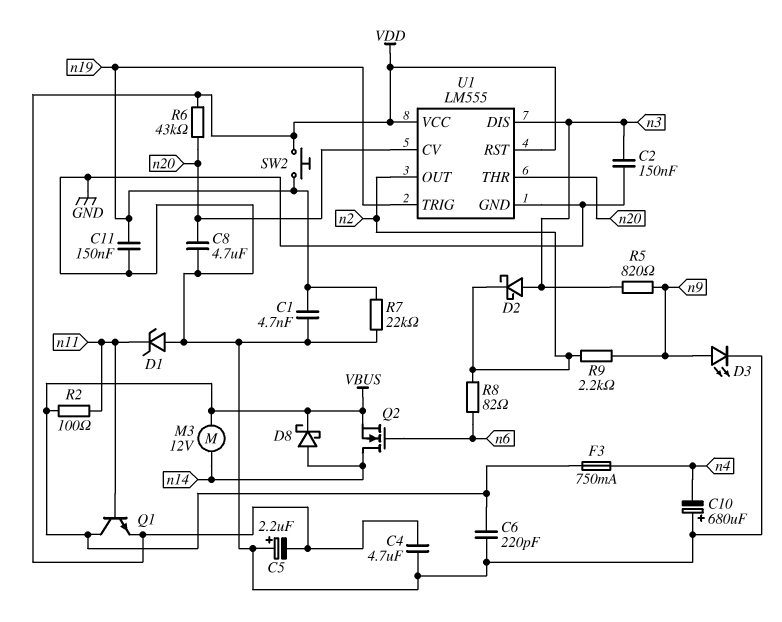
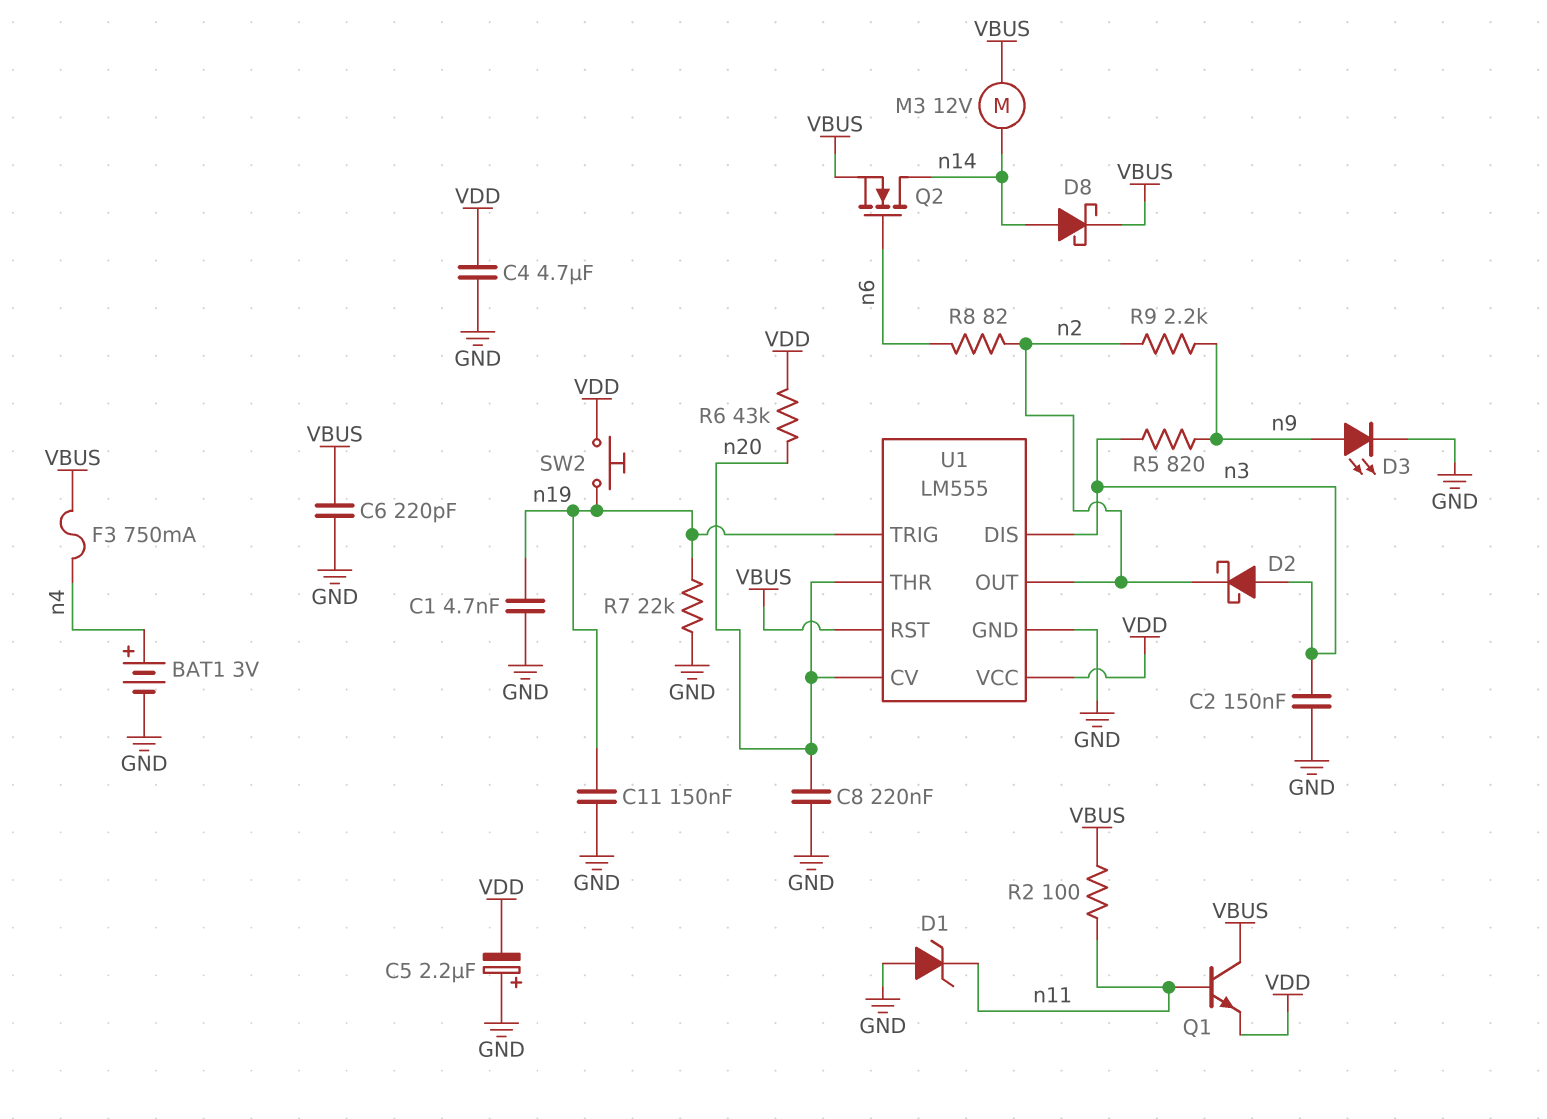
BAT1: none -> 3V (plus n4, minus GND)
C8: 4.7uF (GND, n20) -> 220nF (GND, n20)
C10: 680uF (plus GND, minus n4) -> none
U1 pin RST: VDD -> VBUS

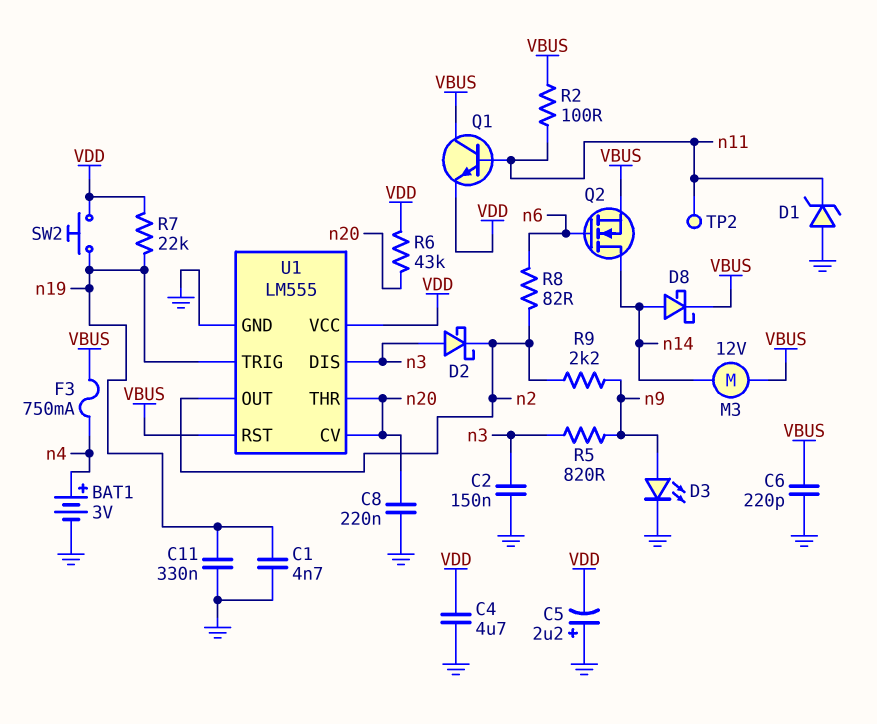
C11: 150nF (GND, n19) -> 330nF (GND, n19)
R7: 22k (GND, n19) -> 22k (VDD, n19)
TP2: none -> test point (n11)

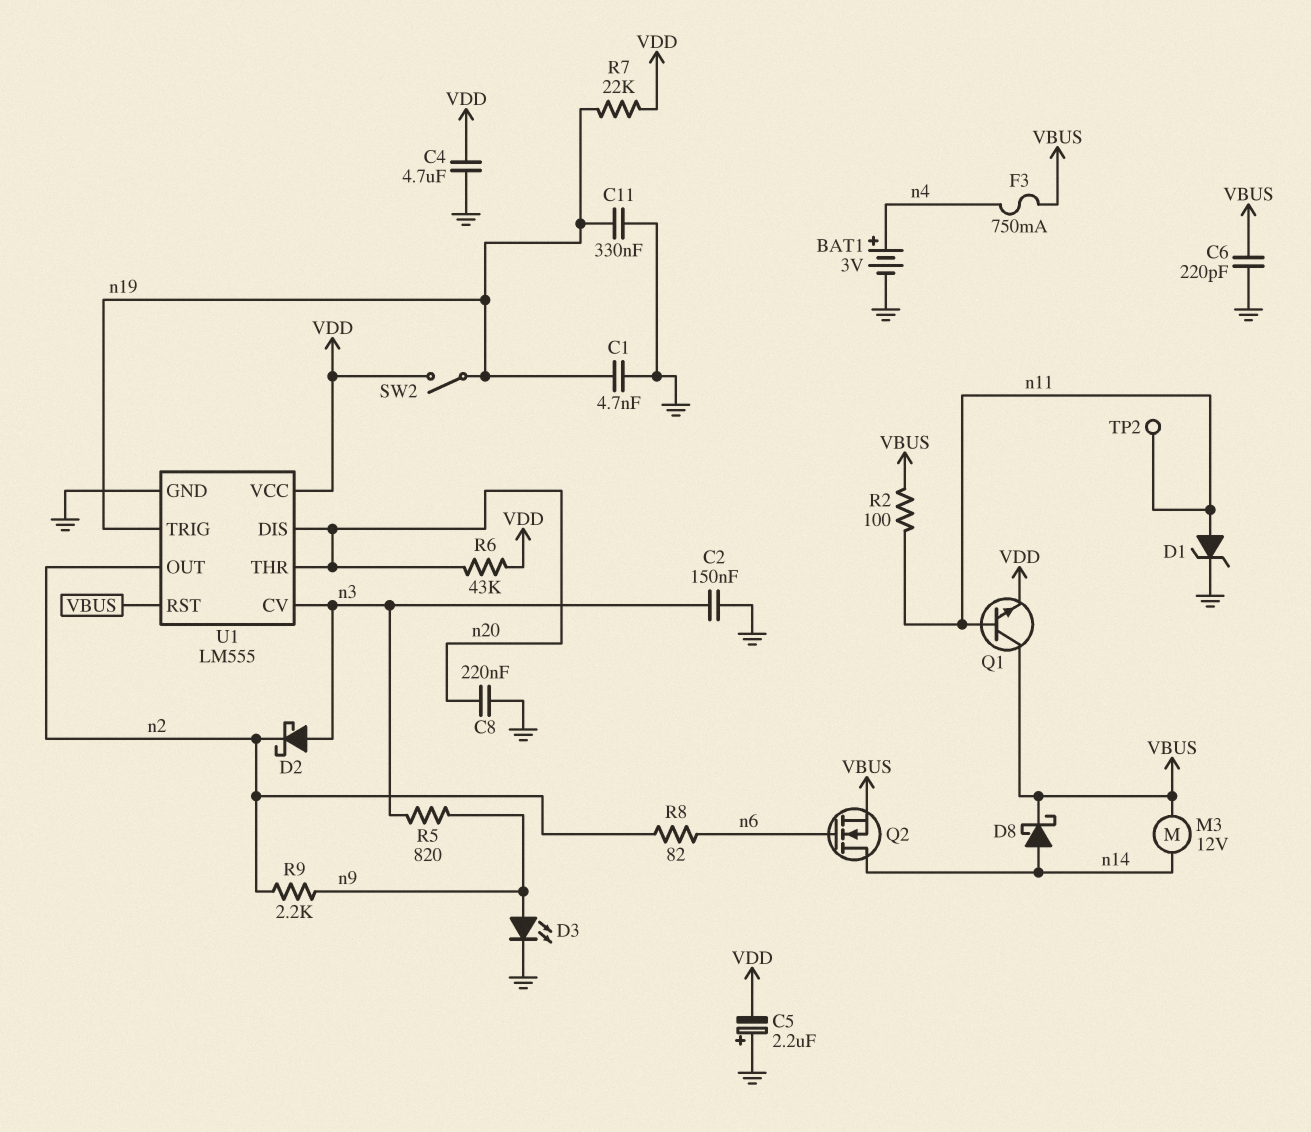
D1: zener (A GND, K n11) -> zener (A n11, K GND)
SW2: button (VDD, n19) -> switch (VDD, n19)
U1 pin CV: n20 -> n3
U1 pin DIS: n3 -> n20

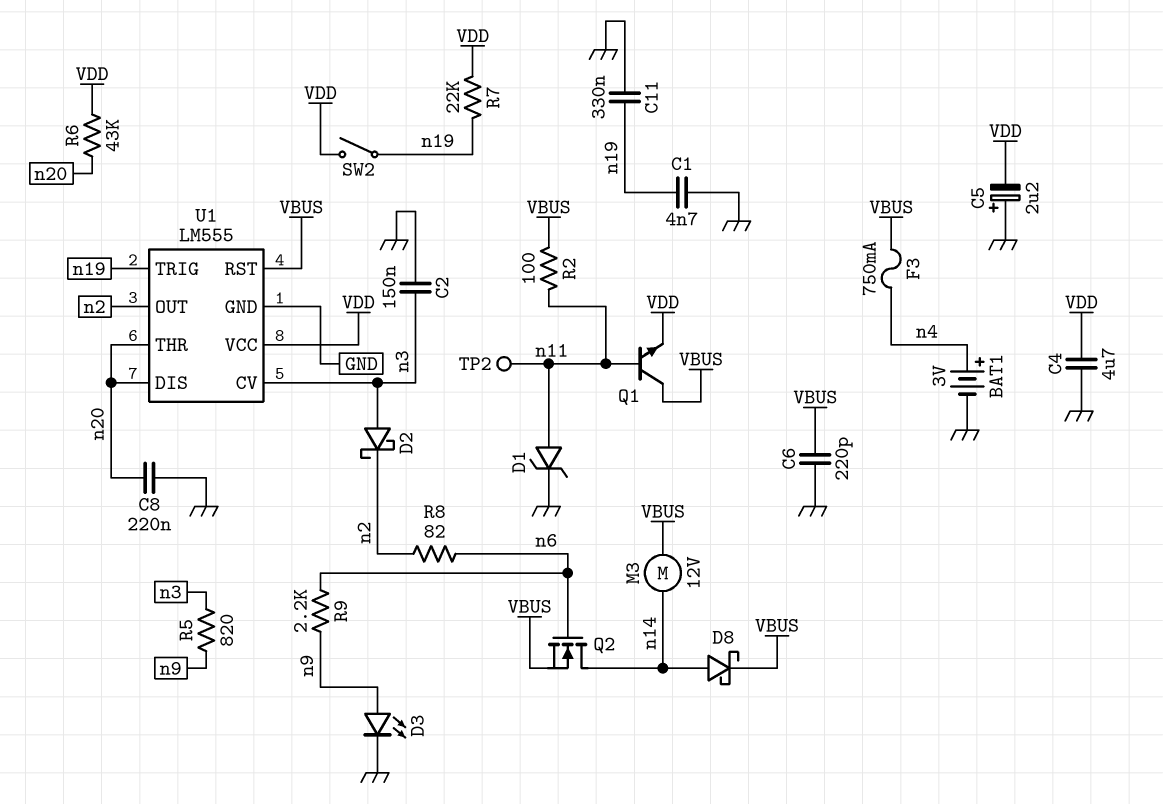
R9: 2.2k (n2, n9) -> 2.2k (n6, n9)

